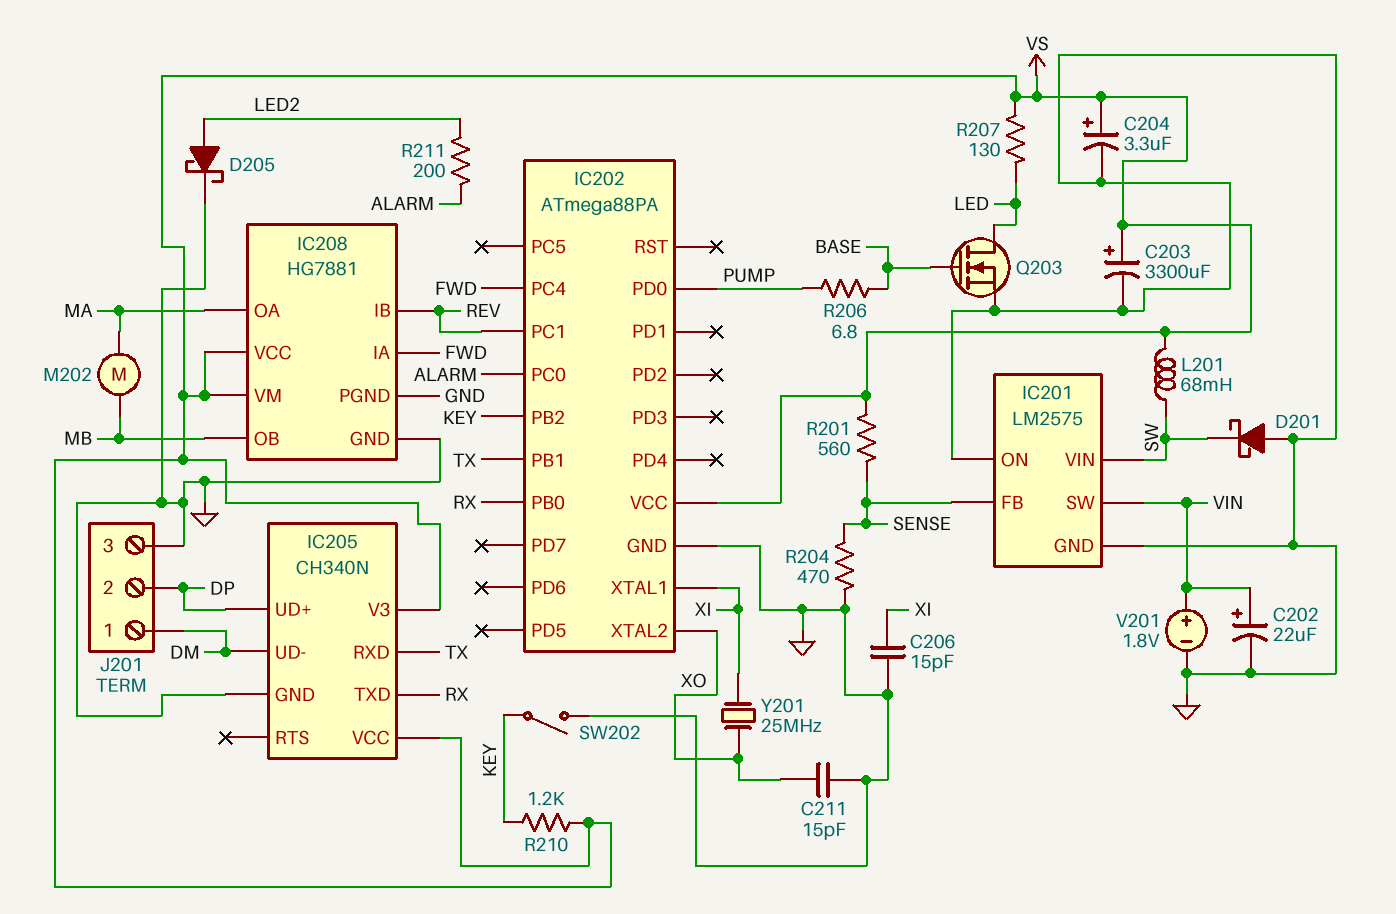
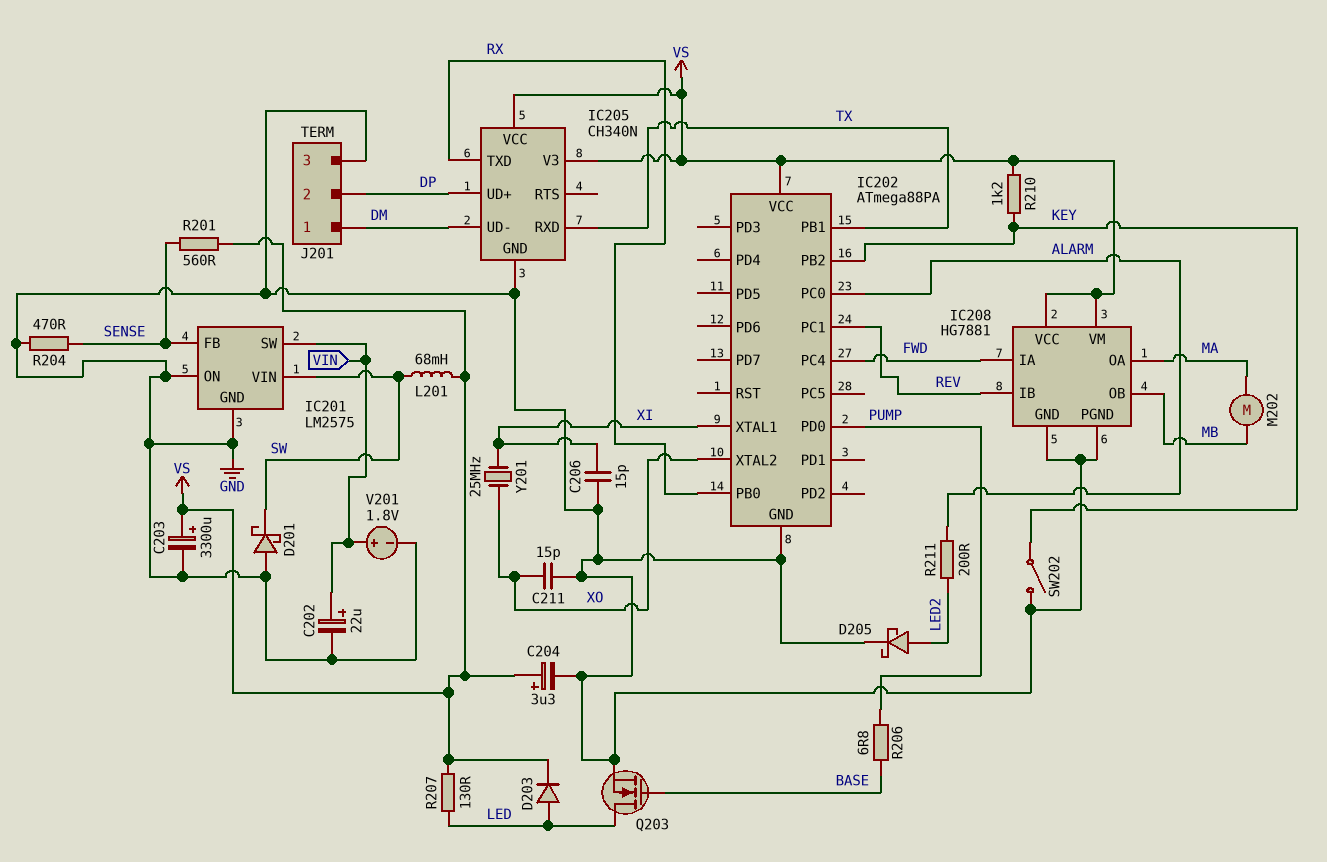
D203: none -> diode (A LED, K VS)

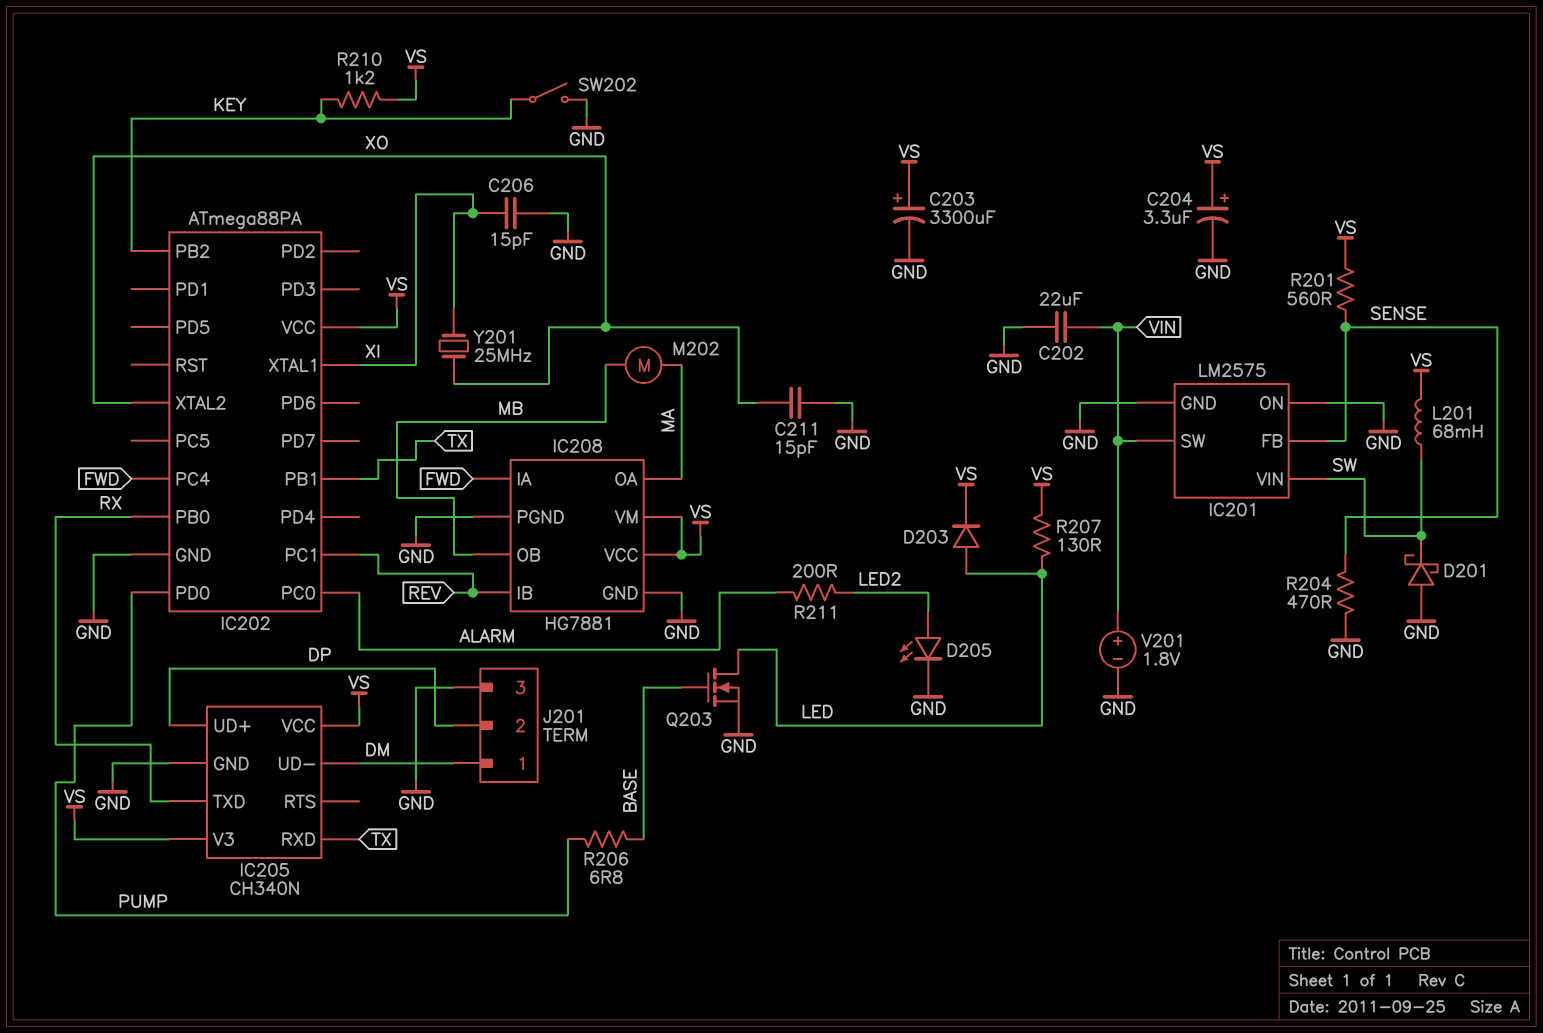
C202: 22uF (plus VIN, minus GND) -> 22uF (GND, VIN)
D205: schottky (A LED2, K GND) -> LED (A LED2, K GND)

